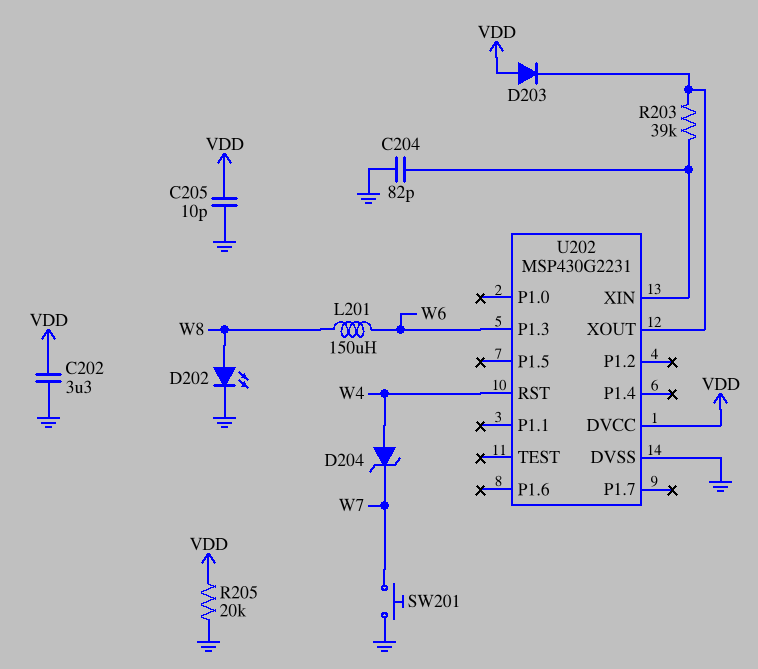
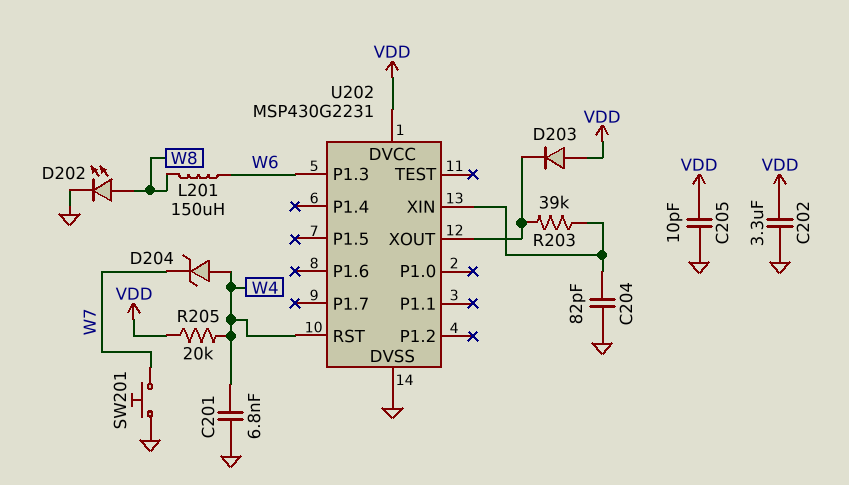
C201: none -> 6.8nF (GND, W4)
R205: 20k (GND, VDD) -> 20k (VDD, W4)

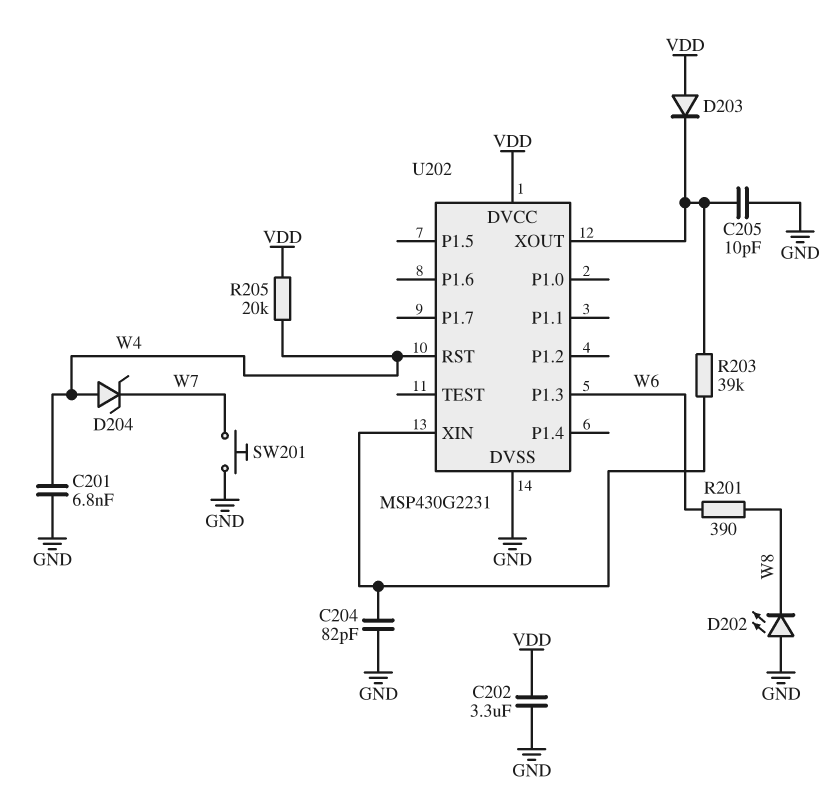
C205: 10pF (GND, VDD) -> 10pF (GND, U202/XOUT)
D202: LED (A W8, K GND) -> LED (A GND, K W8)
L201: 150uH (W6, W8) -> none
R201: none -> 390 (W6, W8)

